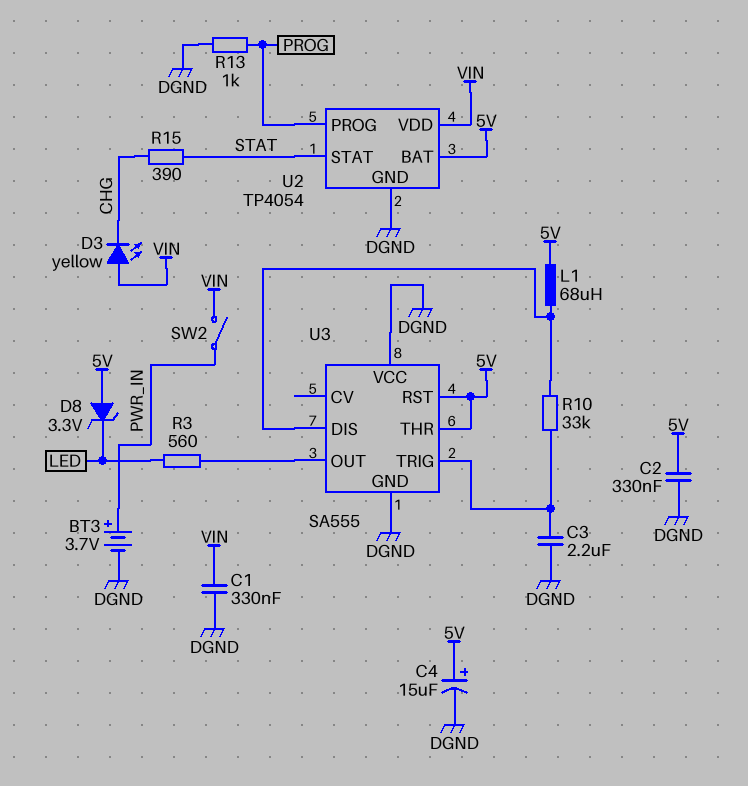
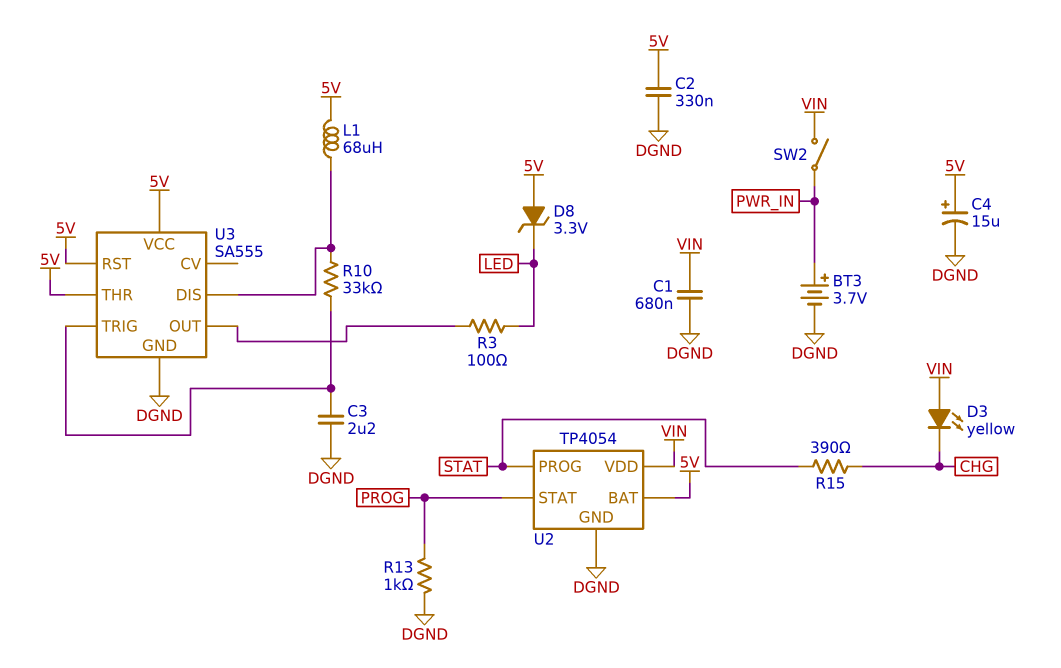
C1: 330nF (DGND, VIN) -> 680nF (DGND, VIN)
R3: 560 (LED, U3/OUT) -> 100 (LED, U3/OUT)
U2 pin PROG: PROG -> STAT
U2 pin STAT: STAT -> PROG
U3 pin VCC: DGND -> 5V

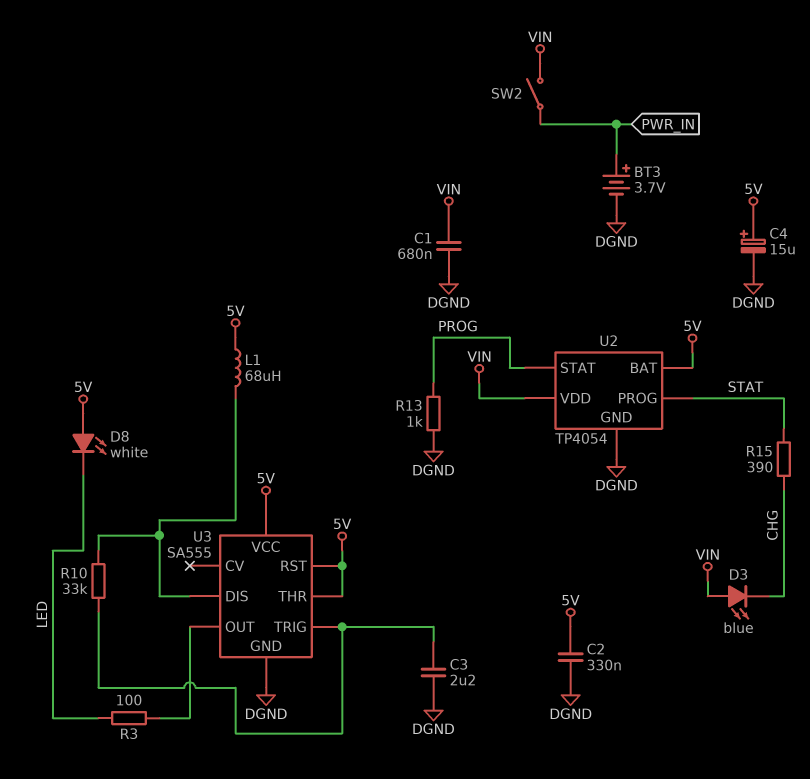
D3: LED yellow (A VIN, K CHG) -> LED blue (A VIN, K CHG)
D8: zener 3.3V (A 5V, K LED) -> LED white (A 5V, K LED)

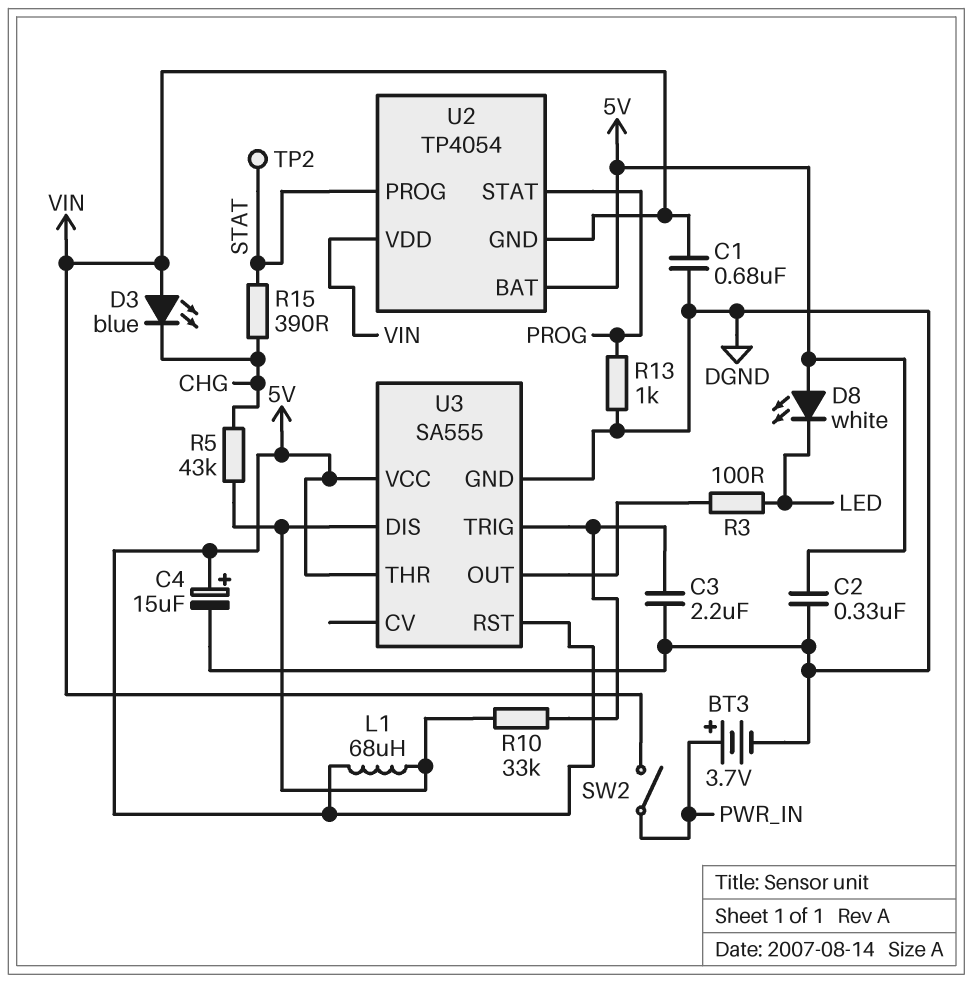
R5: none -> 43k (CHG, U3/DIS)
TP2: none -> test point (STAT)
U2 pin GND: DGND -> VIN

